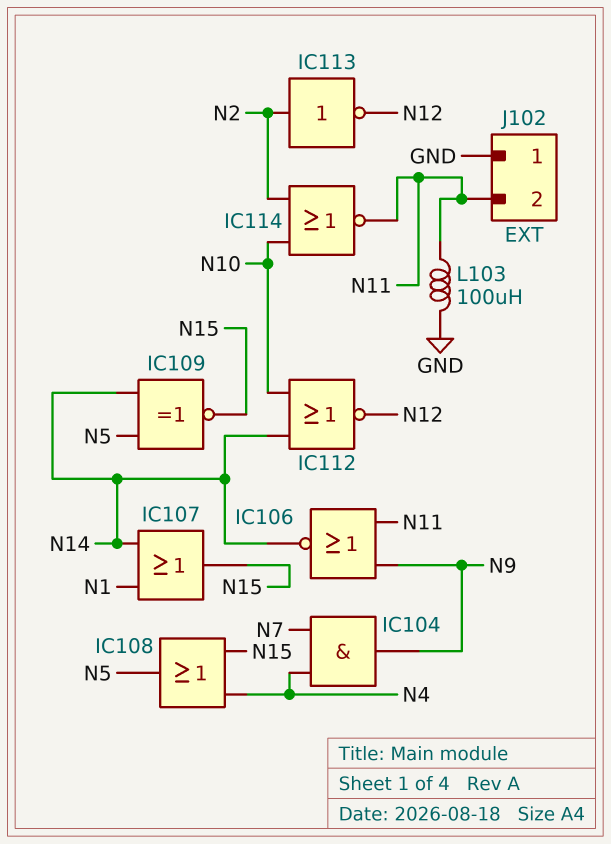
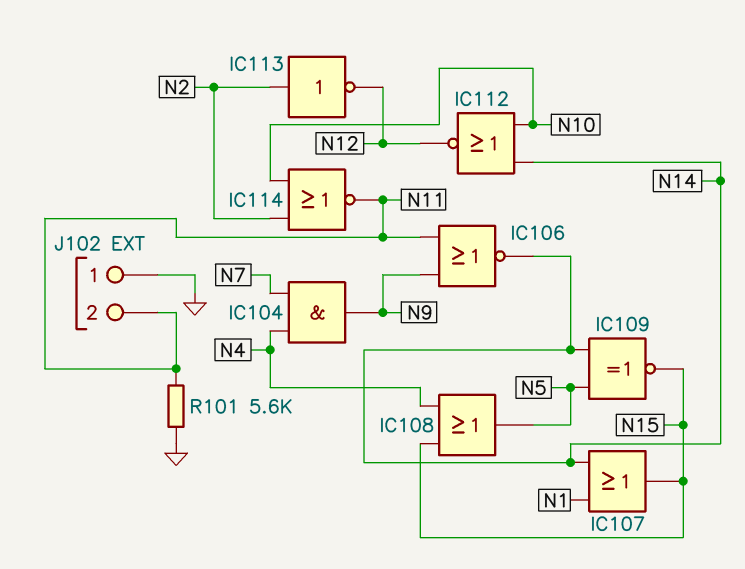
L103: 100uH (GND, N11) -> none
R101: none -> 5.6k (GND, N11)

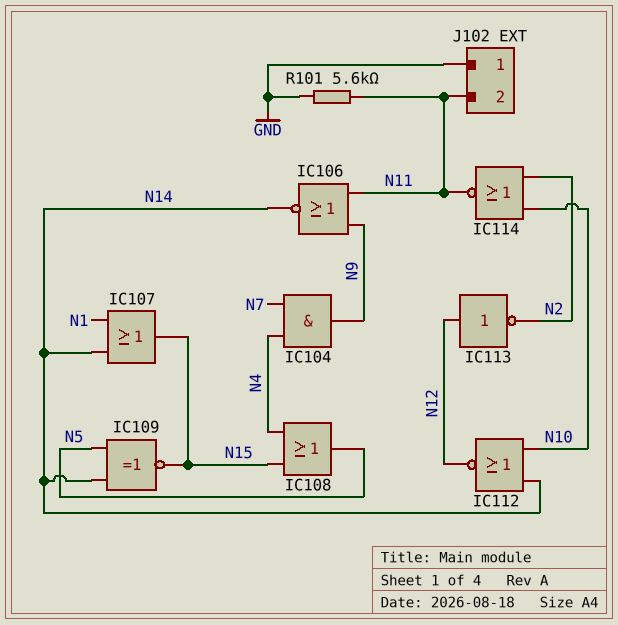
IC113: NOT (in N2, out N12) -> NOT (in N12, out N2)

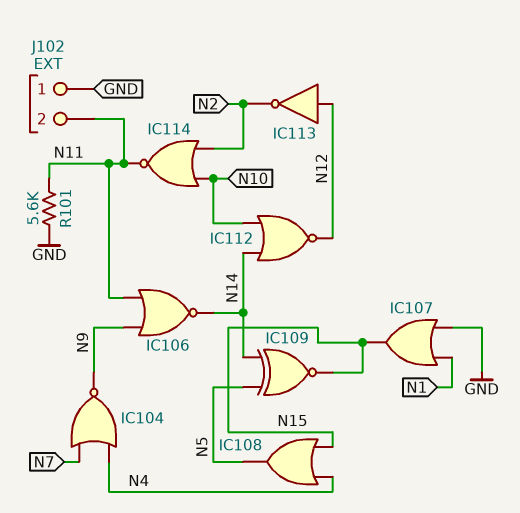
IC104: AND (in N4, in N7, out N9) -> NOR (in N4, in N7, out N9)
IC107: OR (in N1, in N14, out N15) -> OR (in GND, in N1, out N15)

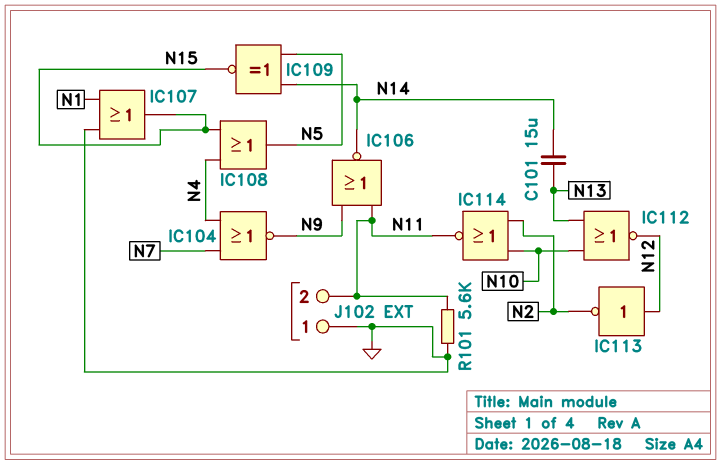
C101: none -> 15uF (N13, N14)
IC112: NOR (in N10, in N14, out N12) -> NOR (in N10, in N13, out N12)

